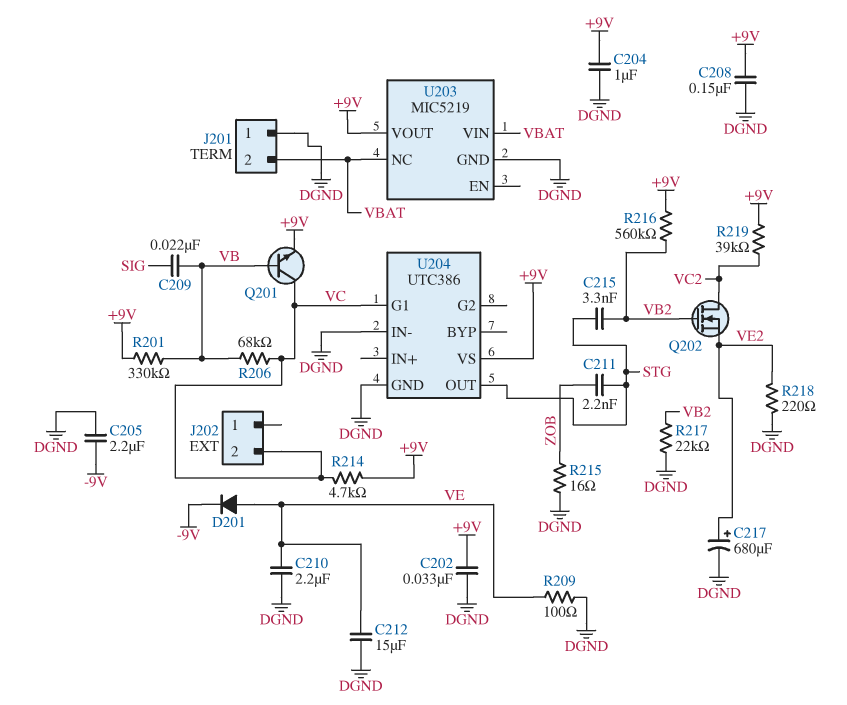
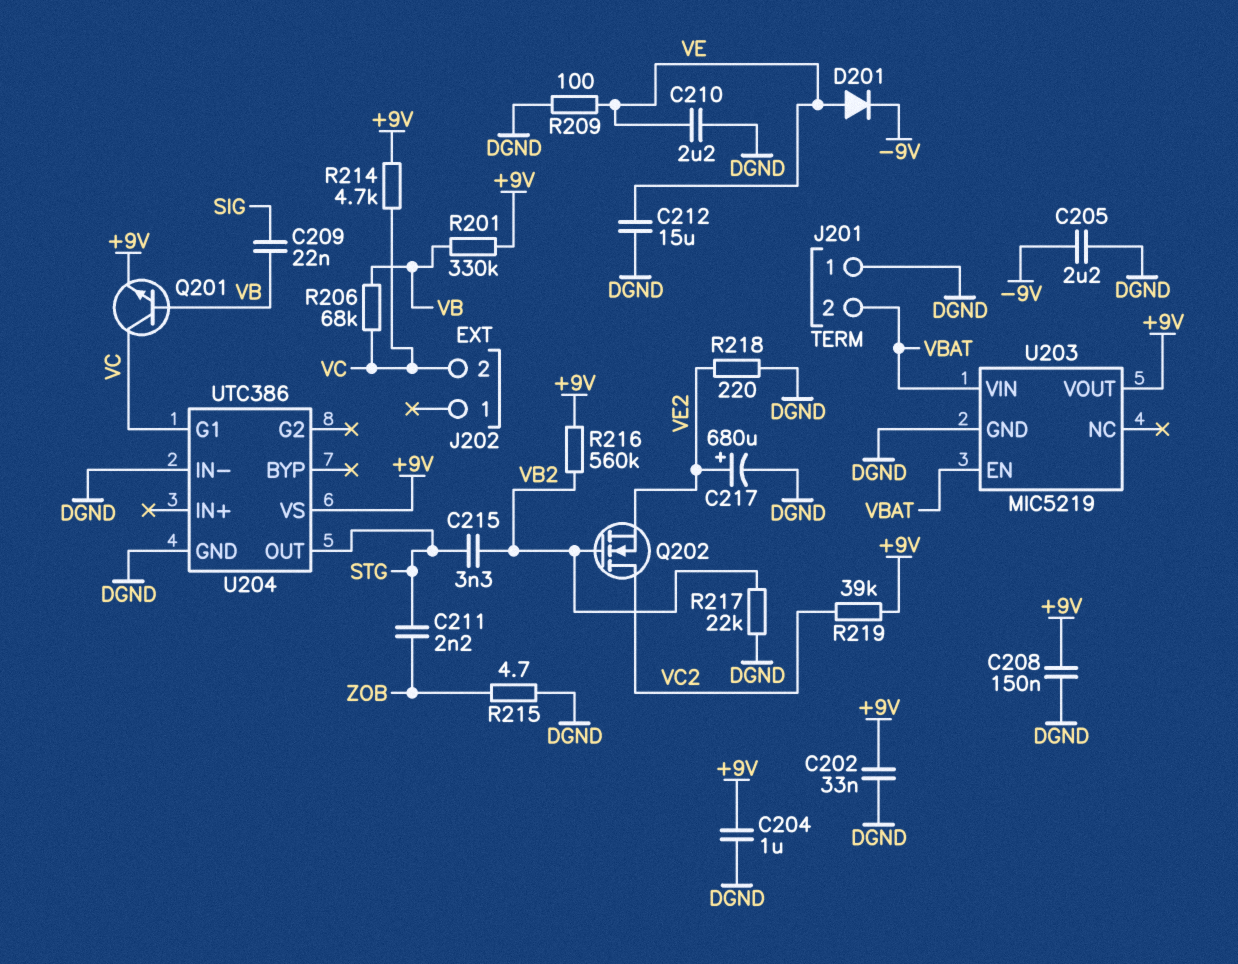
R215: 16 (DGND, ZOB) -> 4.7 (DGND, ZOB)
U203 pin EN: none -> VBAT
U203 pin NC: VBAT -> none

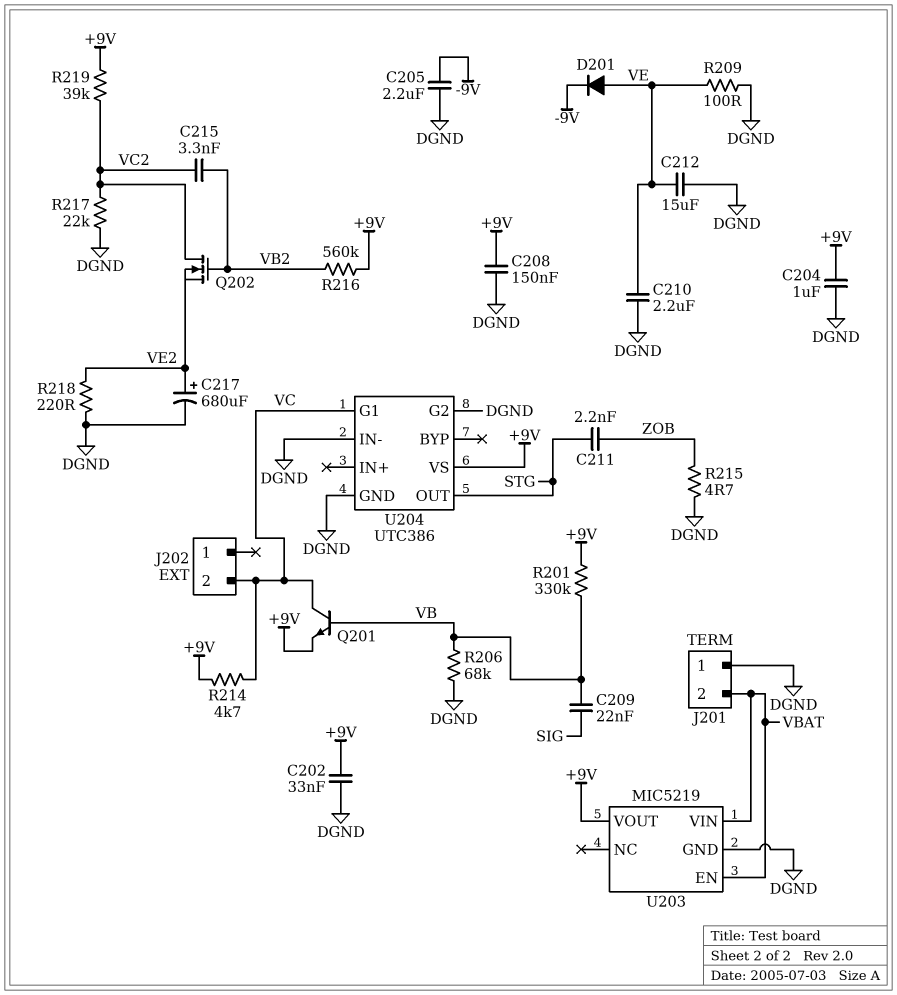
C215: 3.3nF (STG, VB2) -> 3.3nF (VB2, VC2)
R206: 68k (VB, VC) -> 68k (DGND, VB)
R217: 22k (DGND, VB2) -> 22k (DGND, VC2)
U204 pin G2: none -> DGND

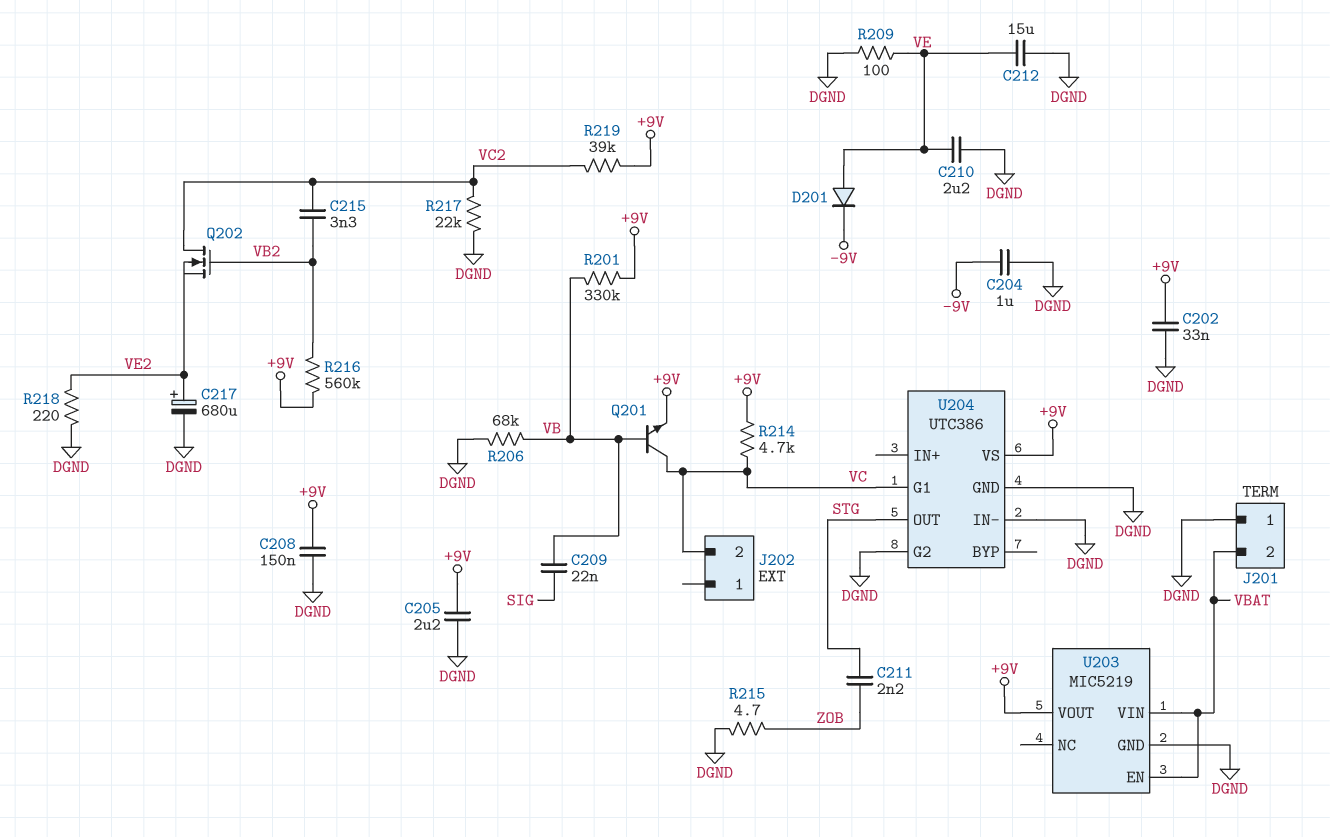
C204: 1uF (+9V, DGND) -> 1uF (-9V, DGND)
C205: 2.2uF (-9V, DGND) -> 2.2uF (+9V, DGND)

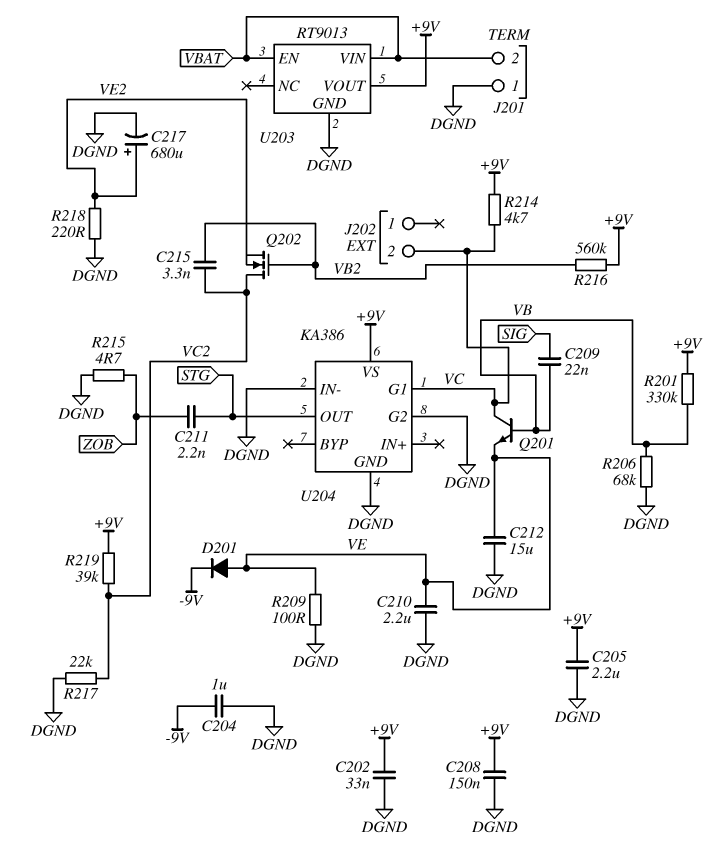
Q201: NPN (B VB, C VC, E +9V) -> NPN (B VB, C VC, E VE)
U203: MIC5219 -> RT9013
U204: UTC386 -> KA386

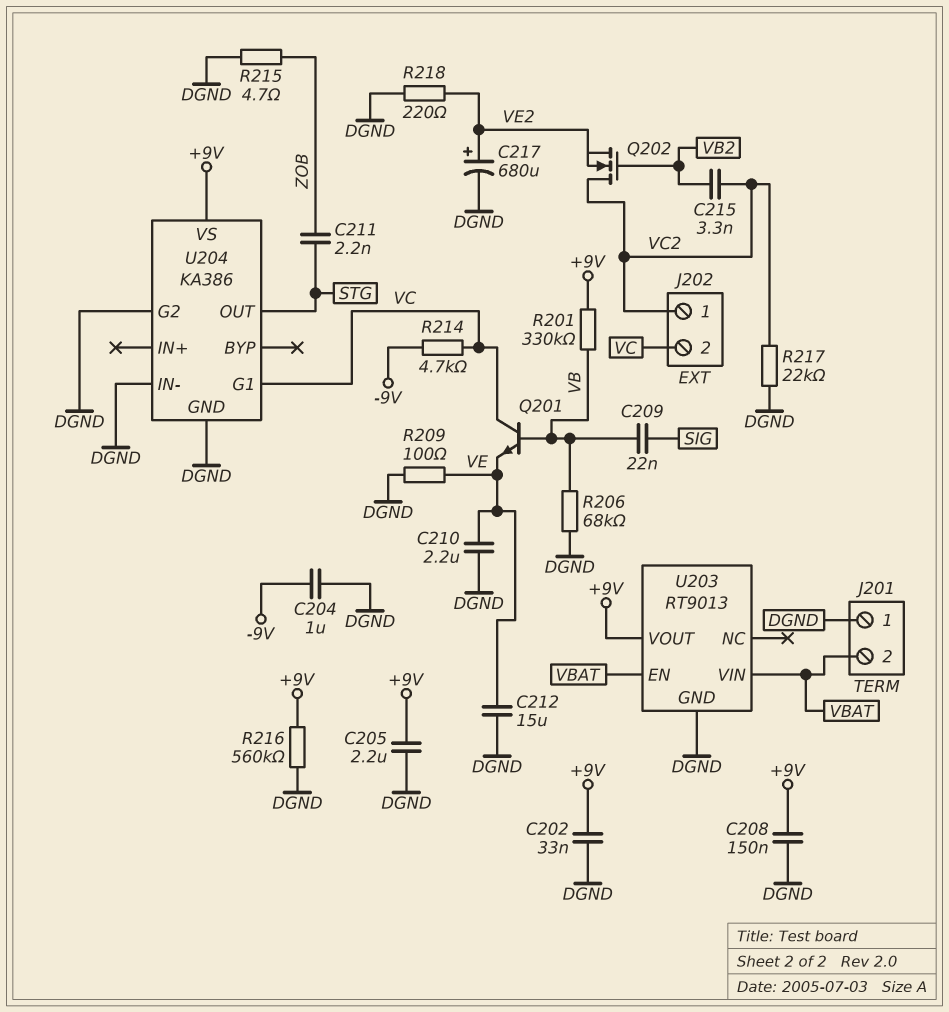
D201: diode (A VE, K -9V) -> none
J202 pin 1: none -> VC2
R214: 4.7k (+9V, VC) -> 4.7k (-9V, VC)
R216: 560k (+9V, VB2) -> 560k (+9V, DGND)
R219: 39k (+9V, VC2) -> none

